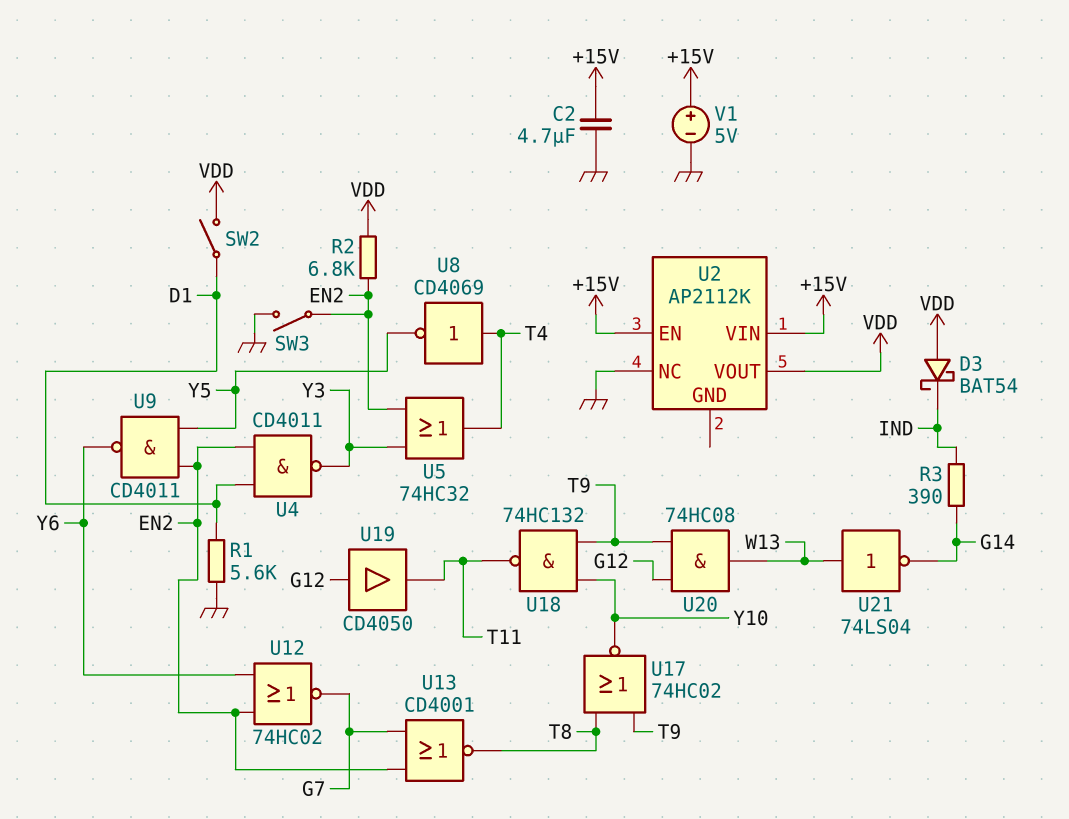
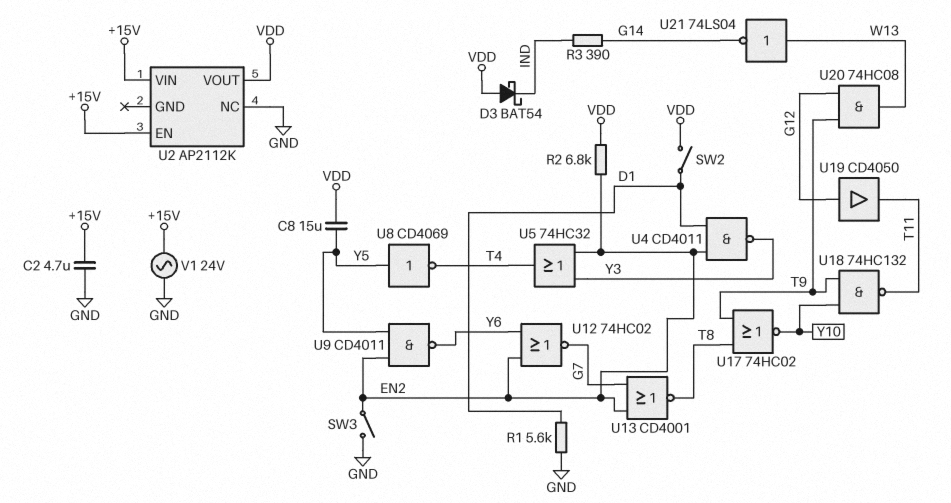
C8: none -> 15uF (VDD, Y5)
U8: NOT CD4069 (in T4, out Y5) -> NOT CD4069 (in Y5, out T4)
V1: 5V (plus +15V, minus GND) -> AC 24V (+15V, GND)

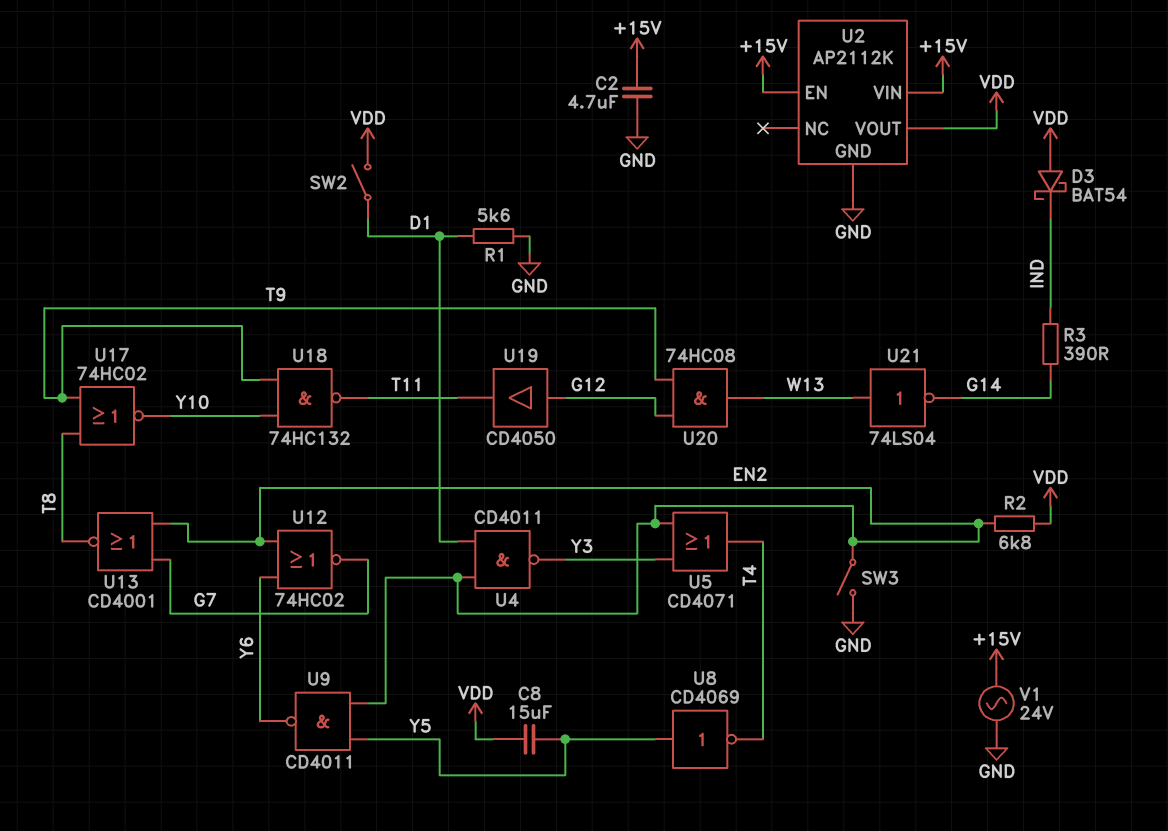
U2 pin GND: none -> GND
U2 pin NC: GND -> none
U5: OR 74HC32 (in EN2, in Y3, out T4) -> OR CD4071 (in EN2, in Y3, out T4)

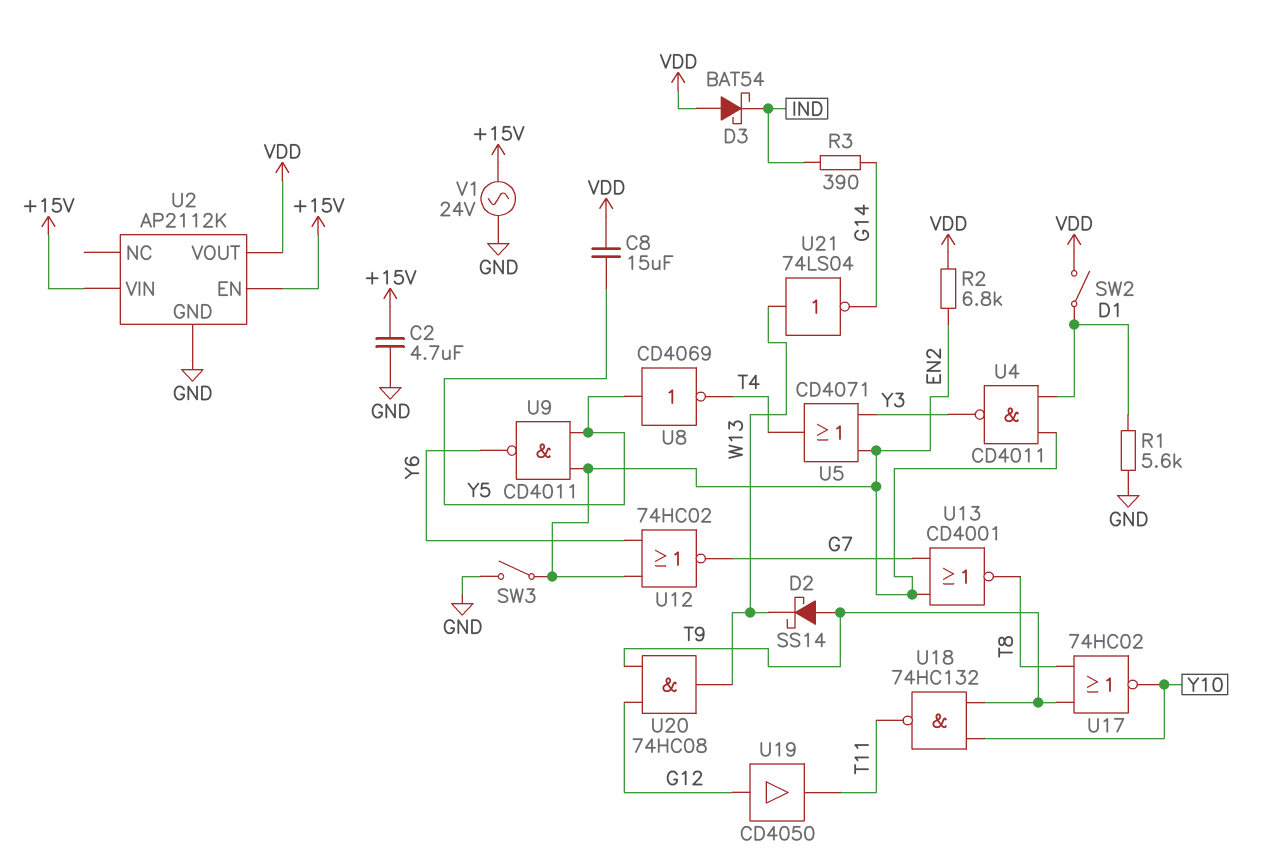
D2: none -> schottky SS14 (A T9, K W13)

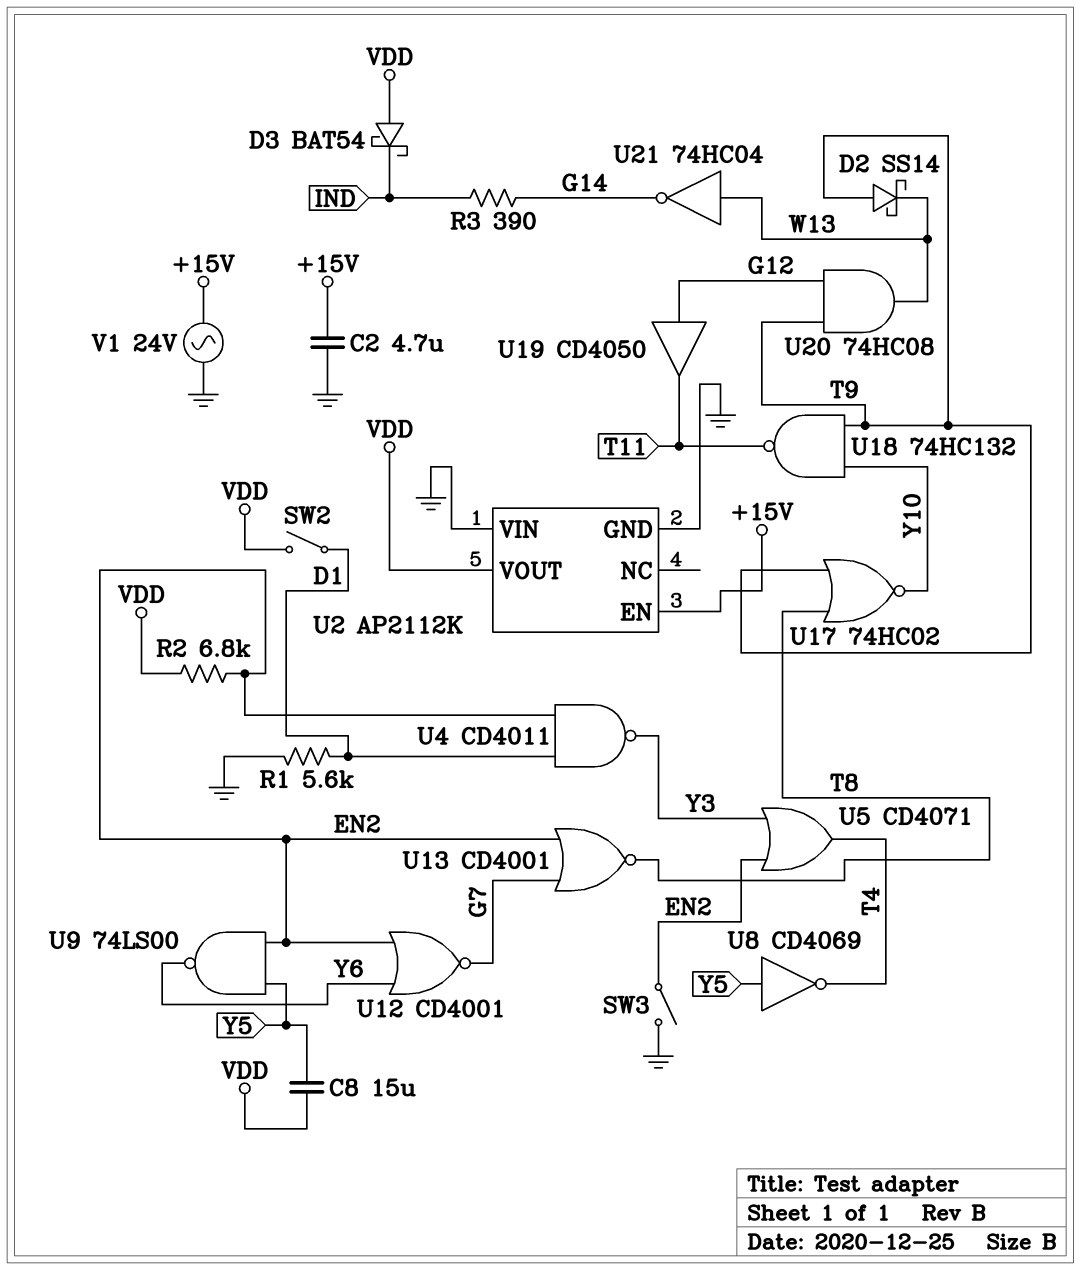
U2 pin VIN: +15V -> GND
U9: NAND CD4011 (in EN2, in Y5, out Y6) -> NAND 74LS00 (in EN2, in Y5, out Y6)
U12: NOR 74HC02 (in EN2, in Y6, out G7) -> NOR CD4001 (in EN2, in Y6, out G7)
U21: NOT 74LS04 (in W13, out G14) -> NOT 74HC04 (in W13, out G14)

